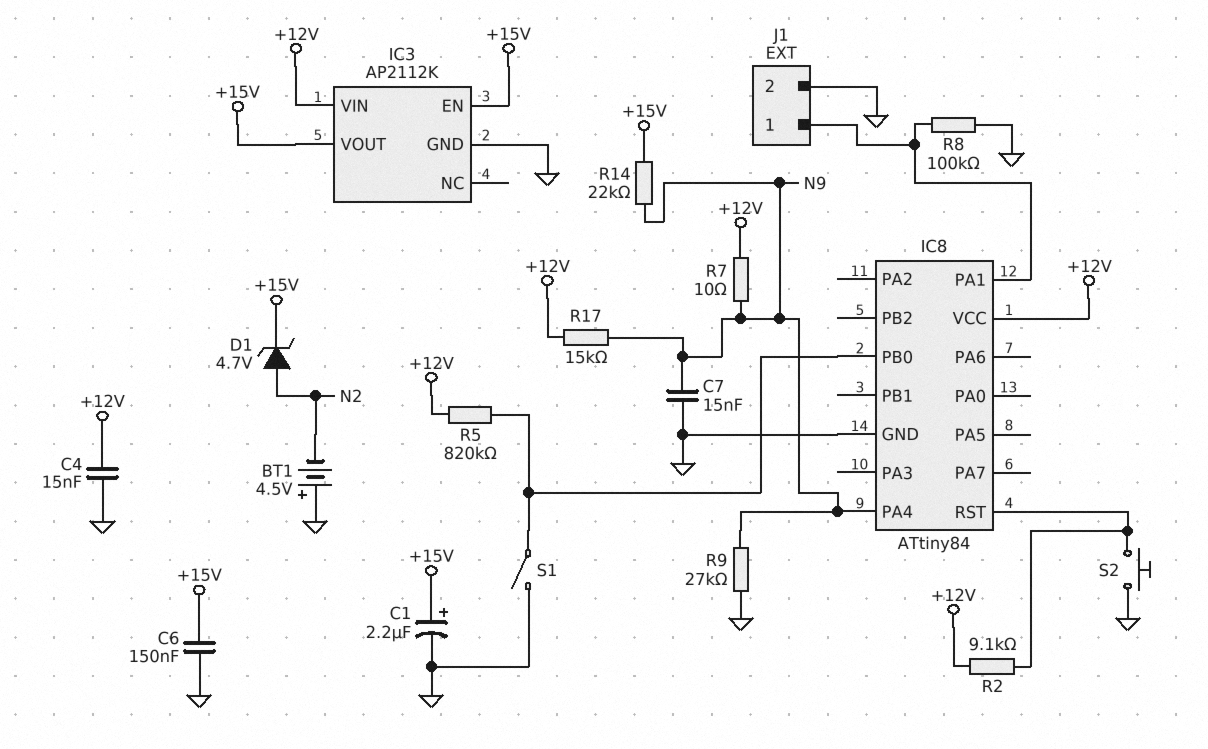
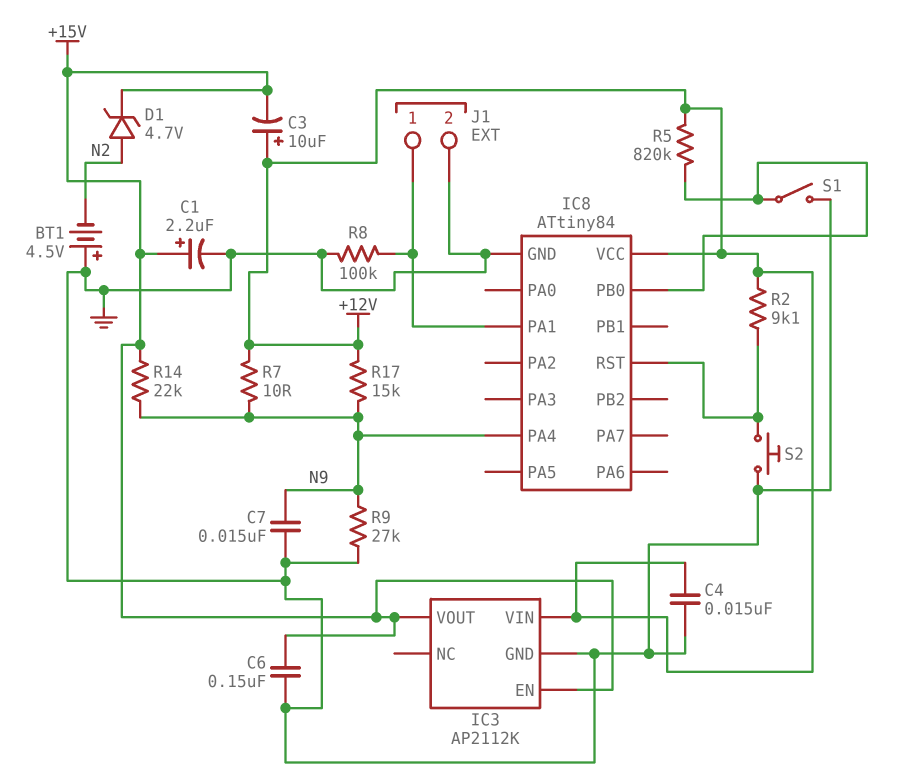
C3: none -> 10uF (plus +12V, minus +15V)

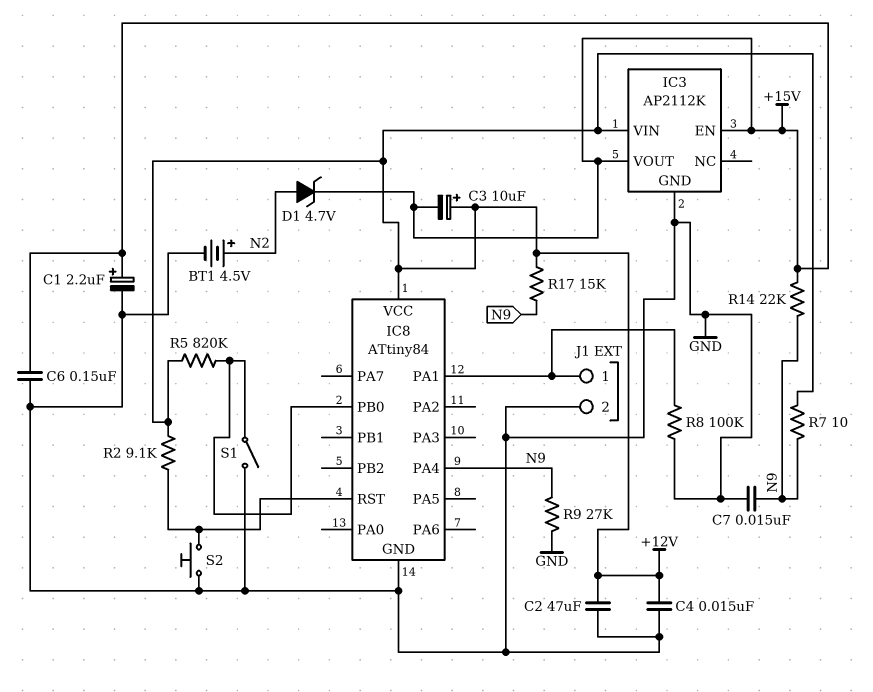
BT1: 4.5V (plus GND, minus N2) -> 4.5V (plus N2, minus GND)
C2: none -> 47uF (+12V, GND)

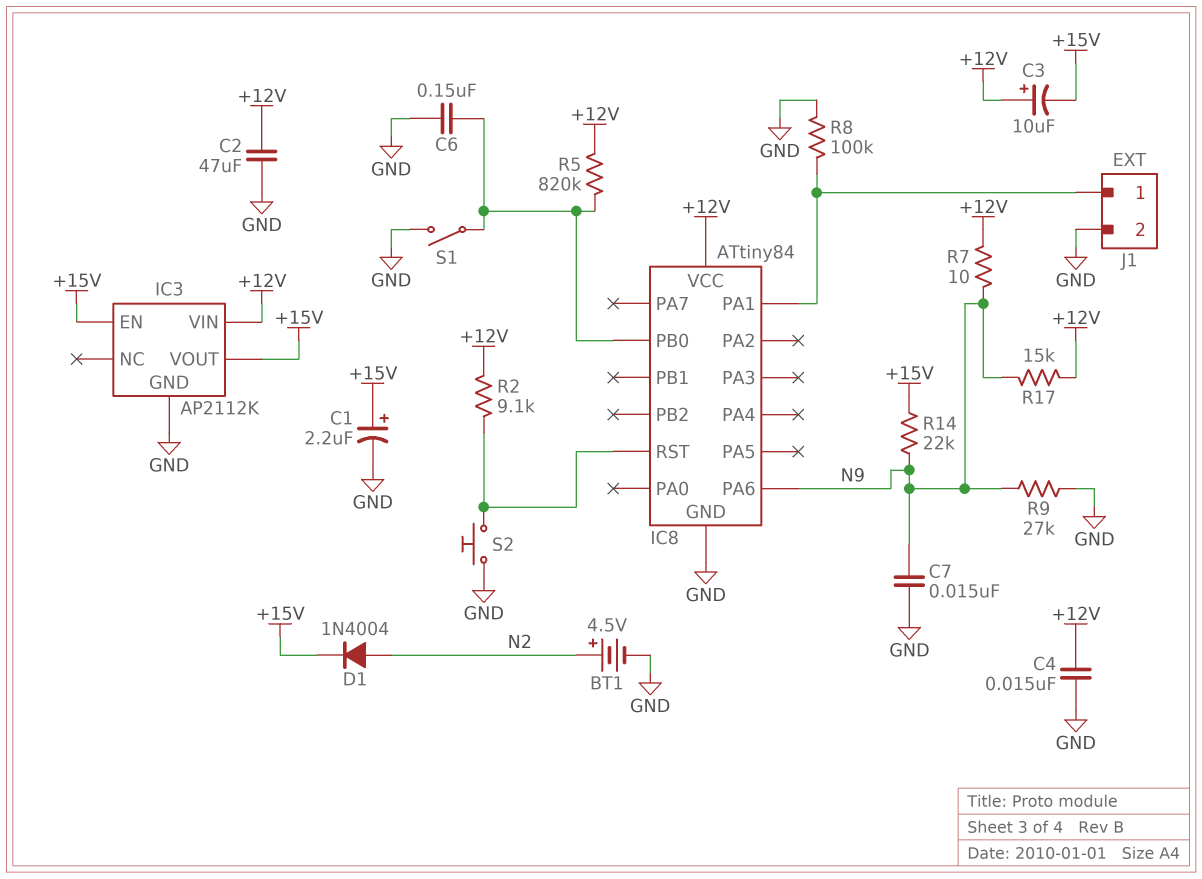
C6: 150nF (+15V, GND) -> 150nF (GND, IC8/PB0)
D1: zener 4.7V (A N2, K +15V) -> diode 1N4004 (A N2, K +15V)
IC8 pin PA4: N9 -> none
IC8 pin PA6: none -> N9

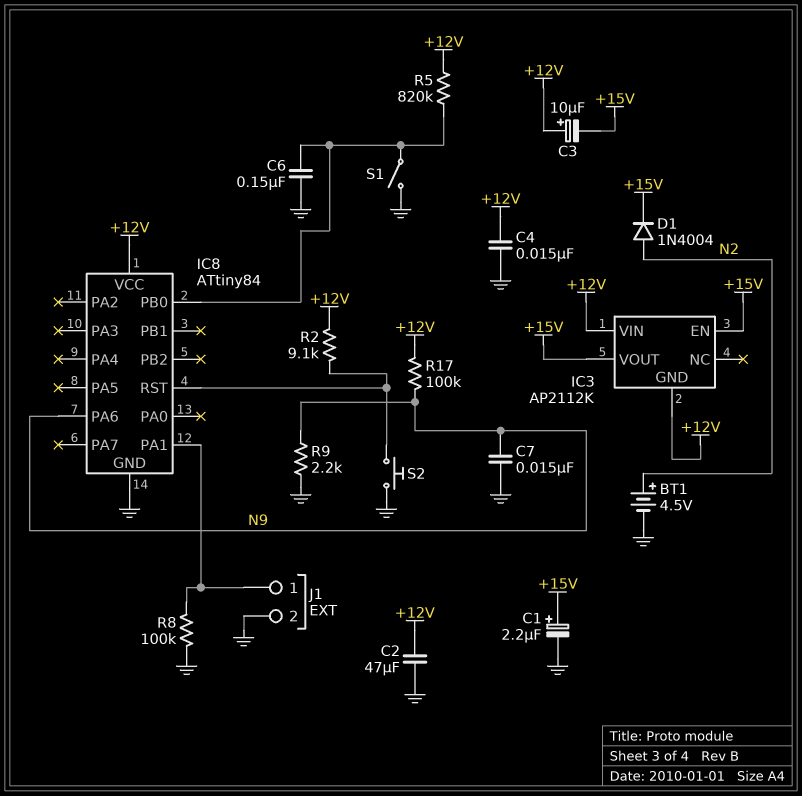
IC3 pin GND: GND -> +12V
R7: 10 (+12V, N9) -> none
R9: 27k (GND, N9) -> 2.2k (GND, N9)
R14: 22k (+15V, N9) -> none
R17: 15k (+12V, N9) -> 100k (+12V, N9)

